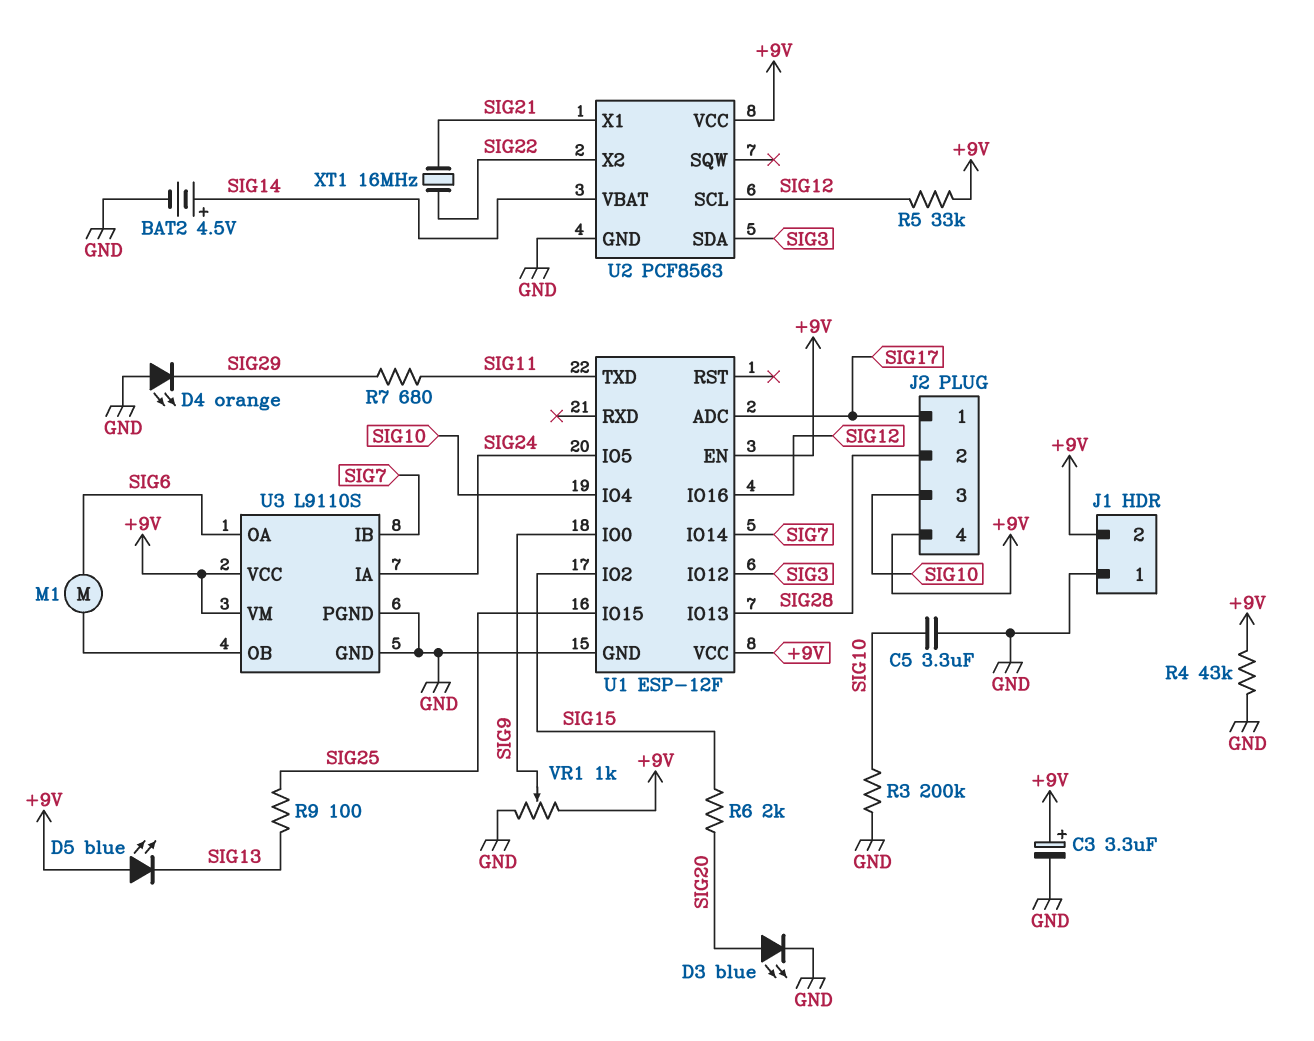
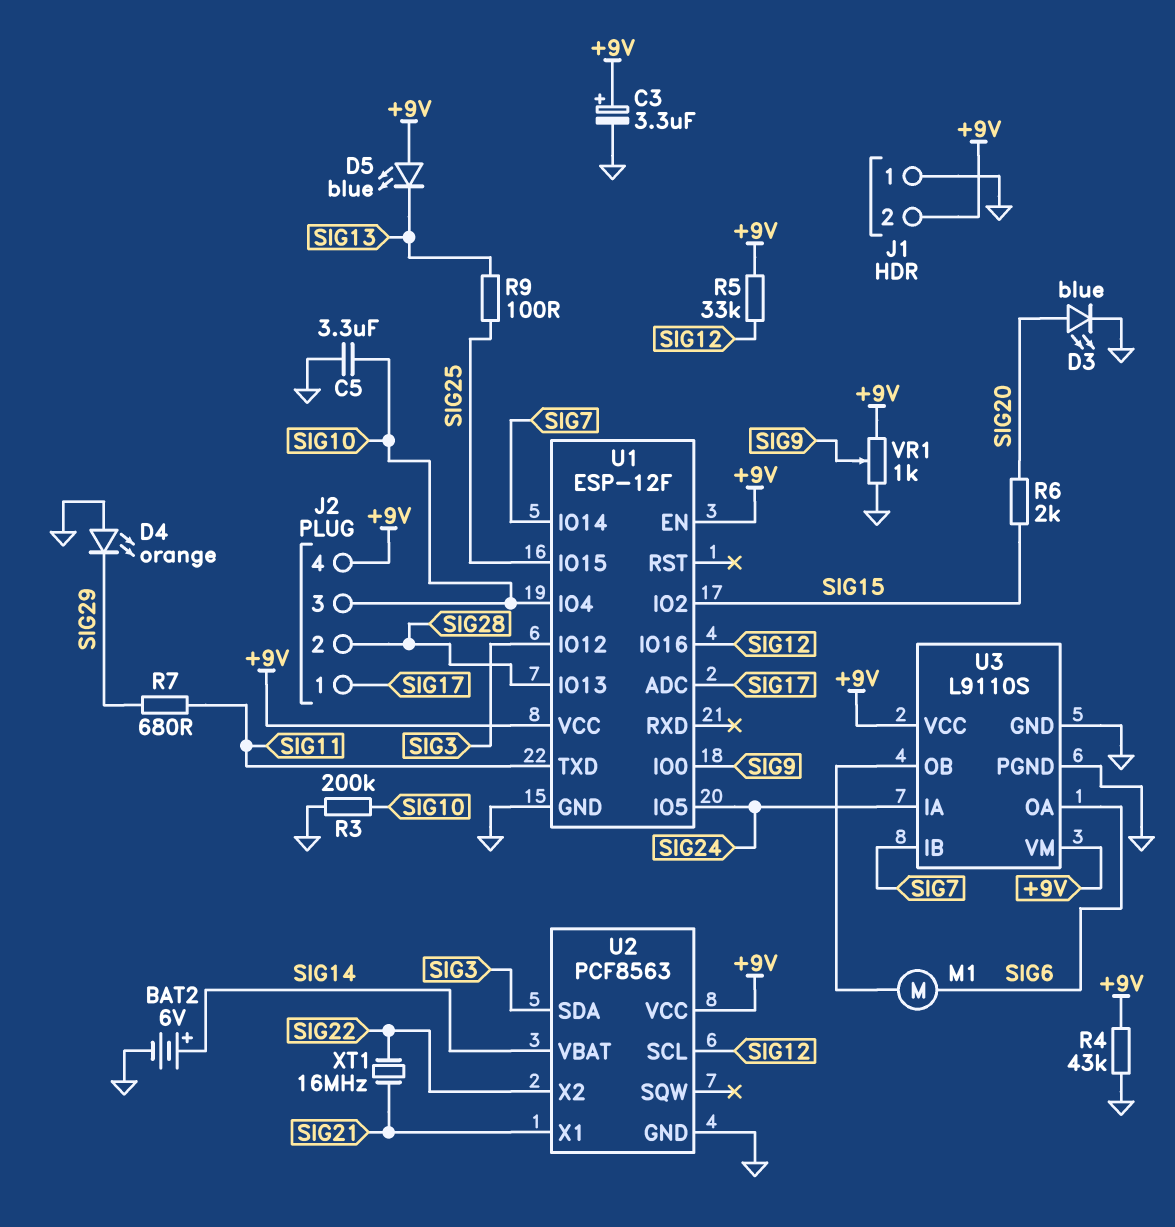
BAT2: 4.5V (plus SIG14, minus GND) -> 6V (plus SIG14, minus GND)

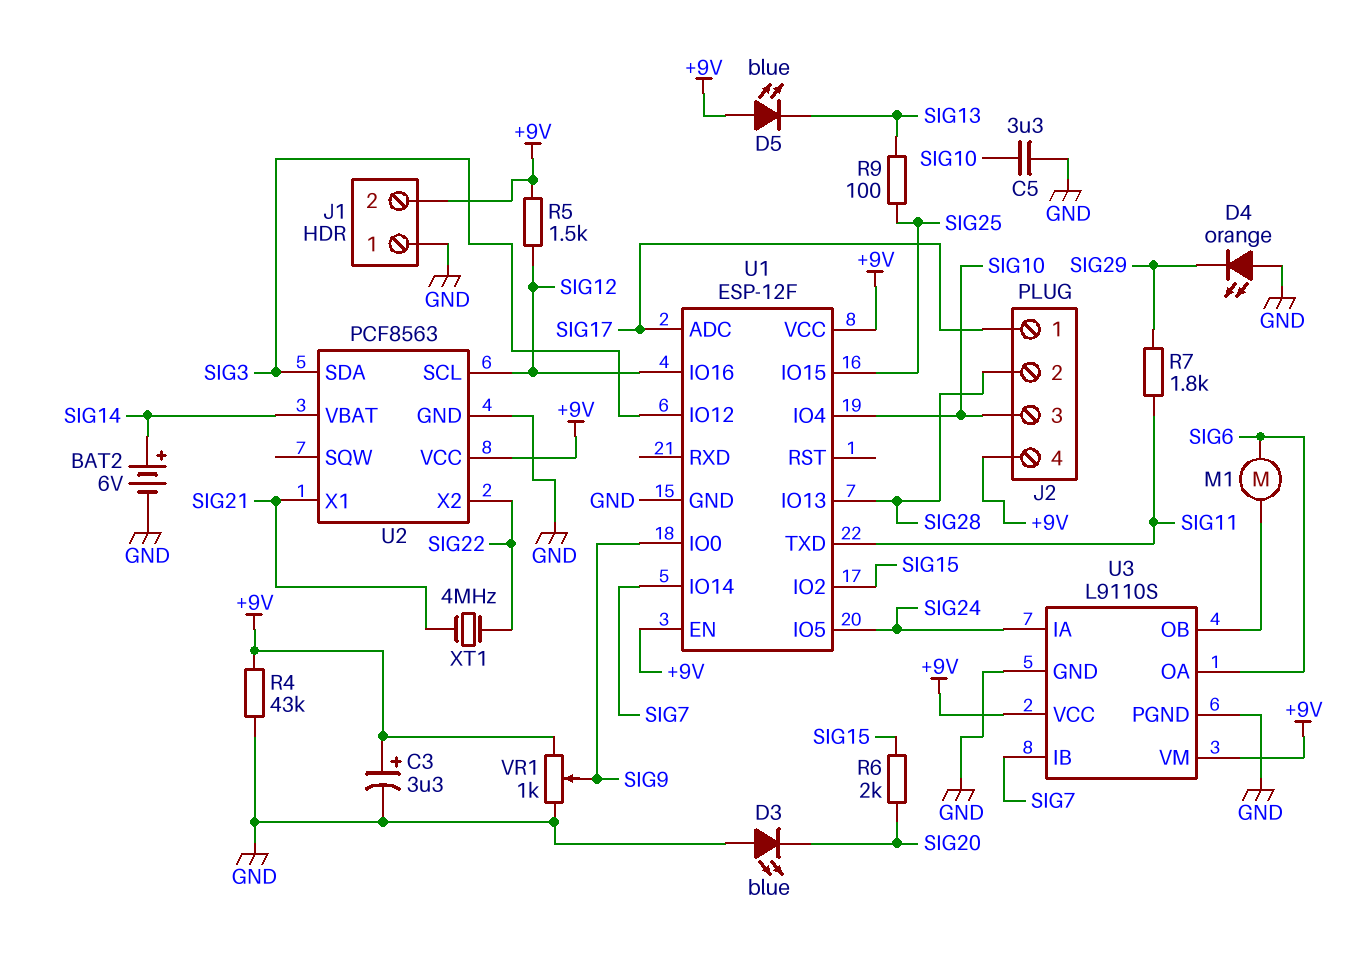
D3: LED blue (A SIG20, K GND) -> LED blue (A GND, K SIG20)
R3: 200k (GND, SIG10) -> none
R5: 33k (+9V, SIG12) -> 1.5k (+9V, SIG12)
R7: 680 (SIG11, SIG29) -> 1.8k (SIG11, SIG29)
XT1: 16MHz (SIG21, SIG22) -> 4MHz (SIG21, SIG22)

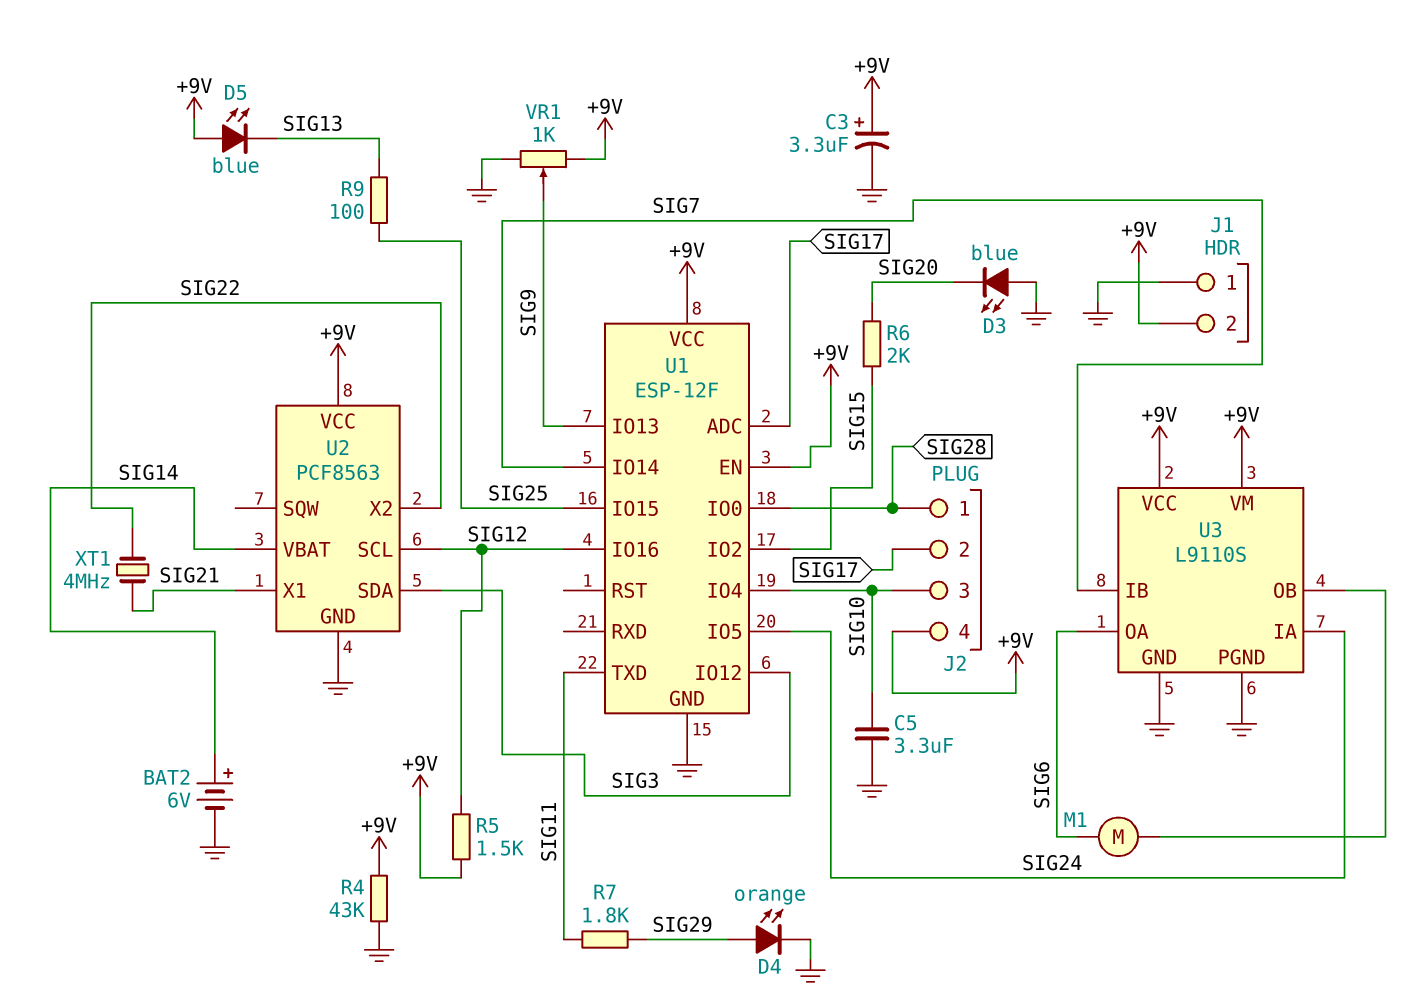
D4: LED orange (A GND, K SIG29) -> LED orange (A SIG29, K GND)
J2 pin 1: SIG17 -> SIG28
J2 pin 2: SIG28 -> SIG17
U1 pin IO0: SIG9 -> SIG28
U1 pin IO13: SIG28 -> SIG9

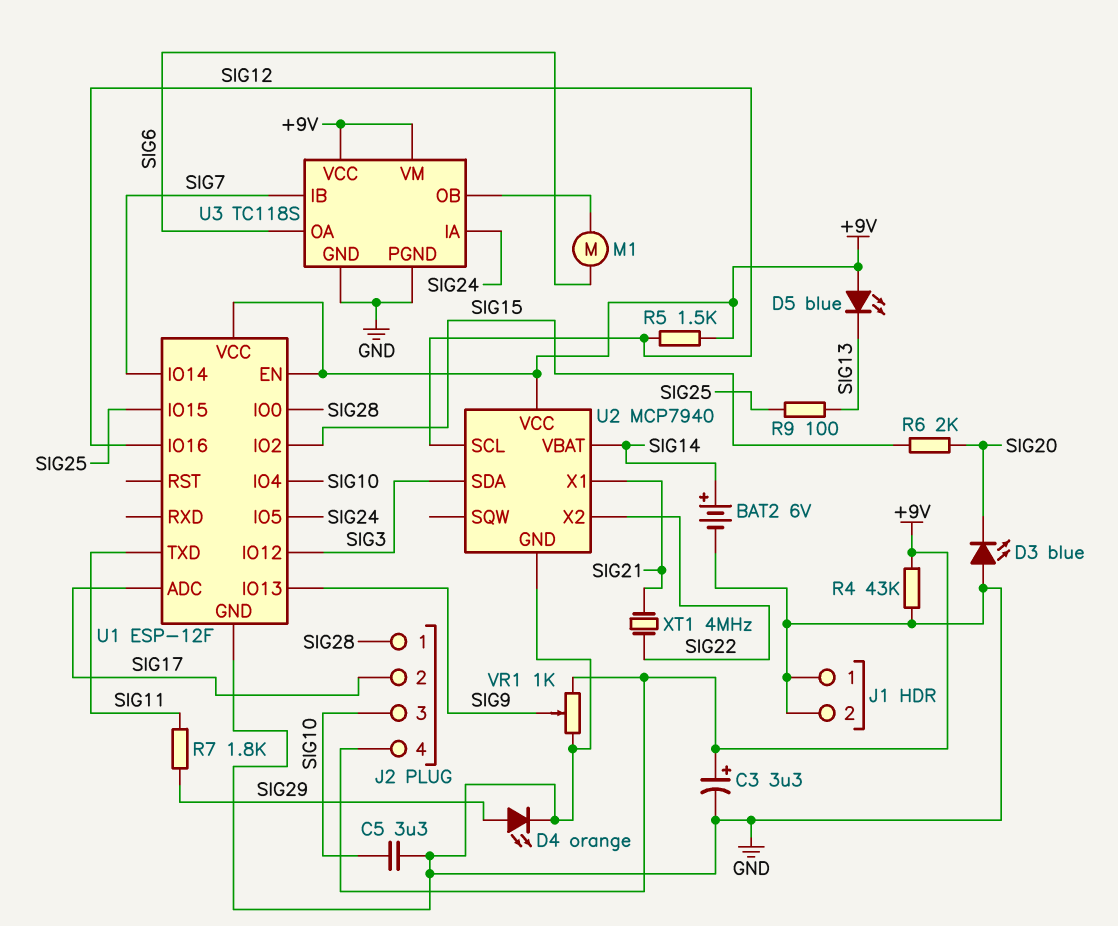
J1 pin 2: +9V -> GND
U2: PCF8563 -> MCP7940
U3: L9110S -> TC118S

